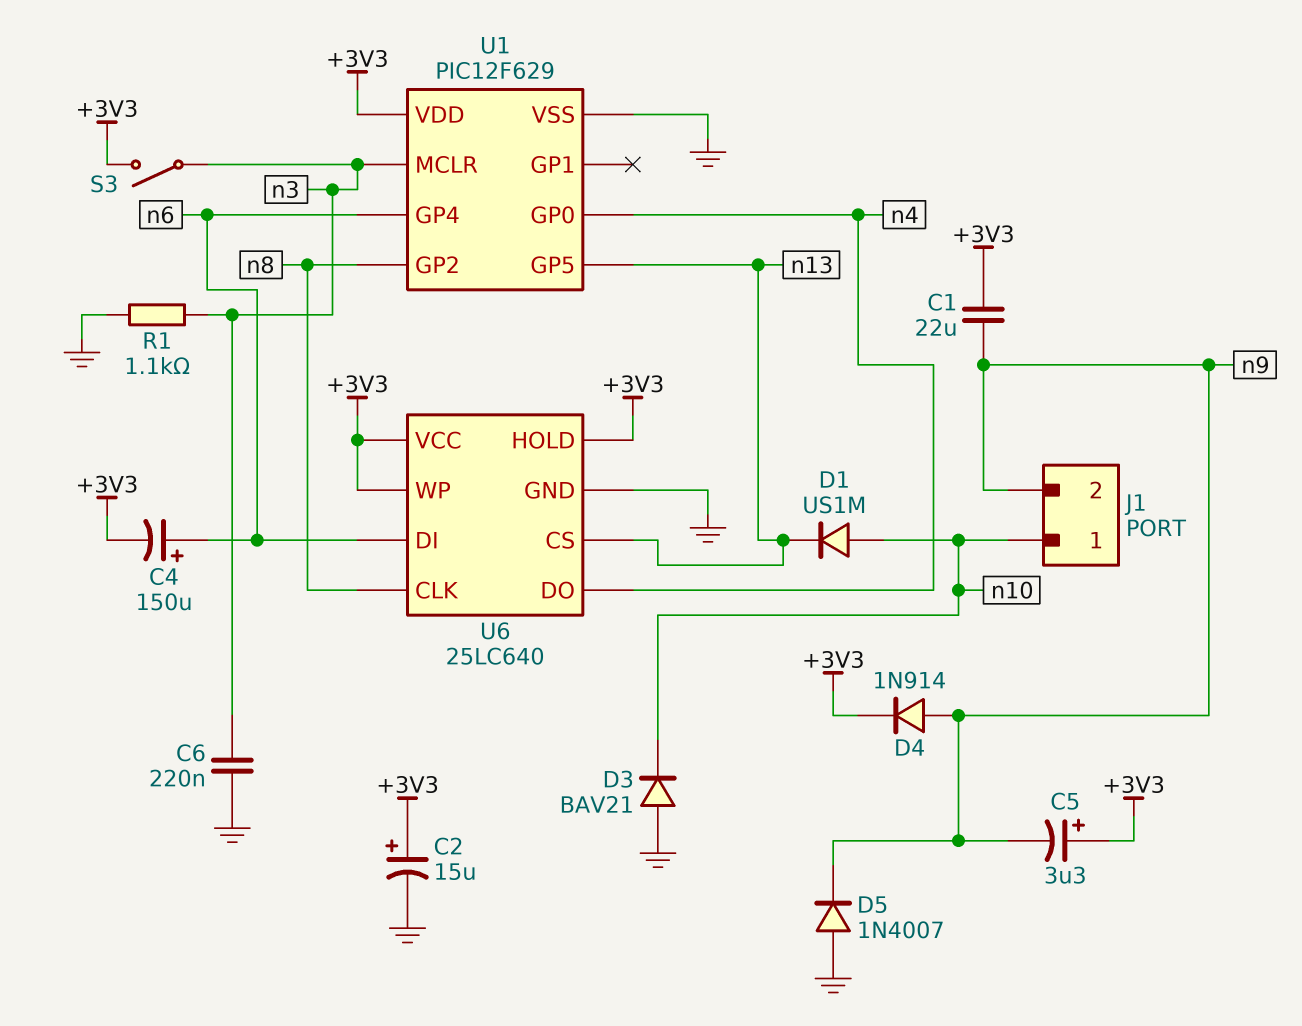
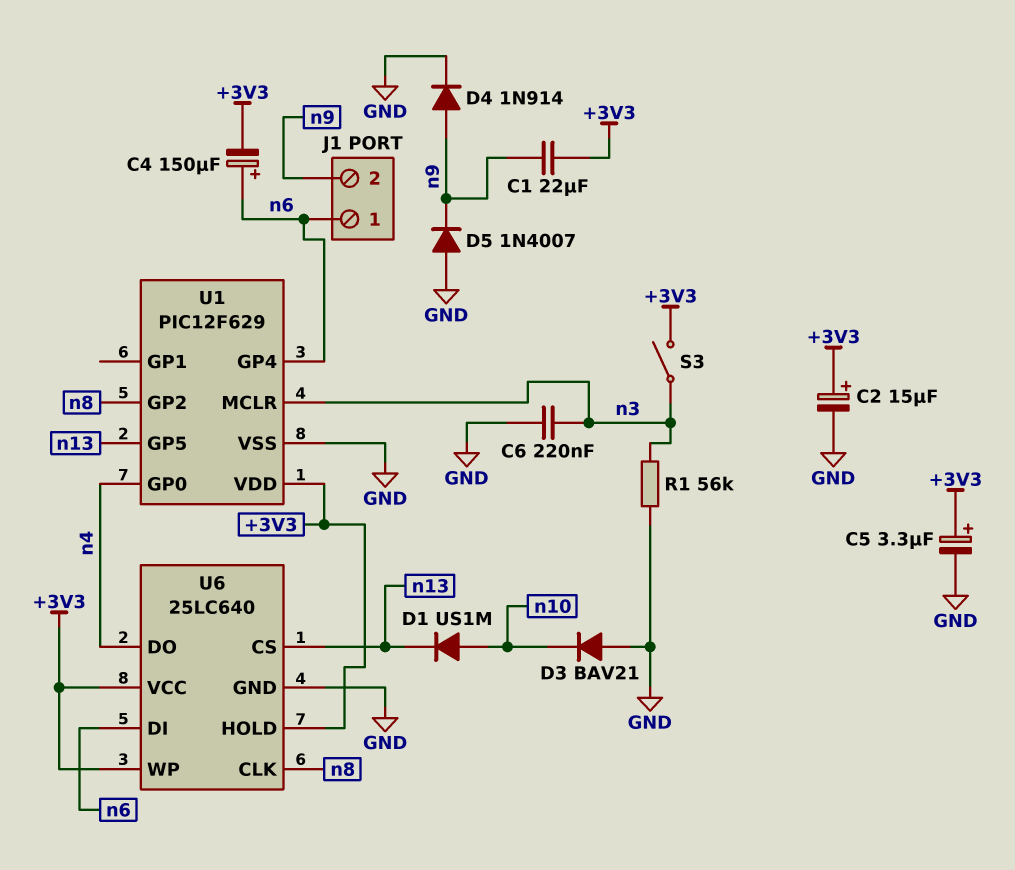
C5: 3.3uF (plus +3V3, minus n9) -> 3.3uF (plus +3V3, minus GND)
D4: diode 1N914 (A n9, K +3V3) -> diode 1N914 (A n9, K GND)
J1 pin 1: n10 -> n6
R1: 1.1k (GND, n3) -> 56k (GND, n3)

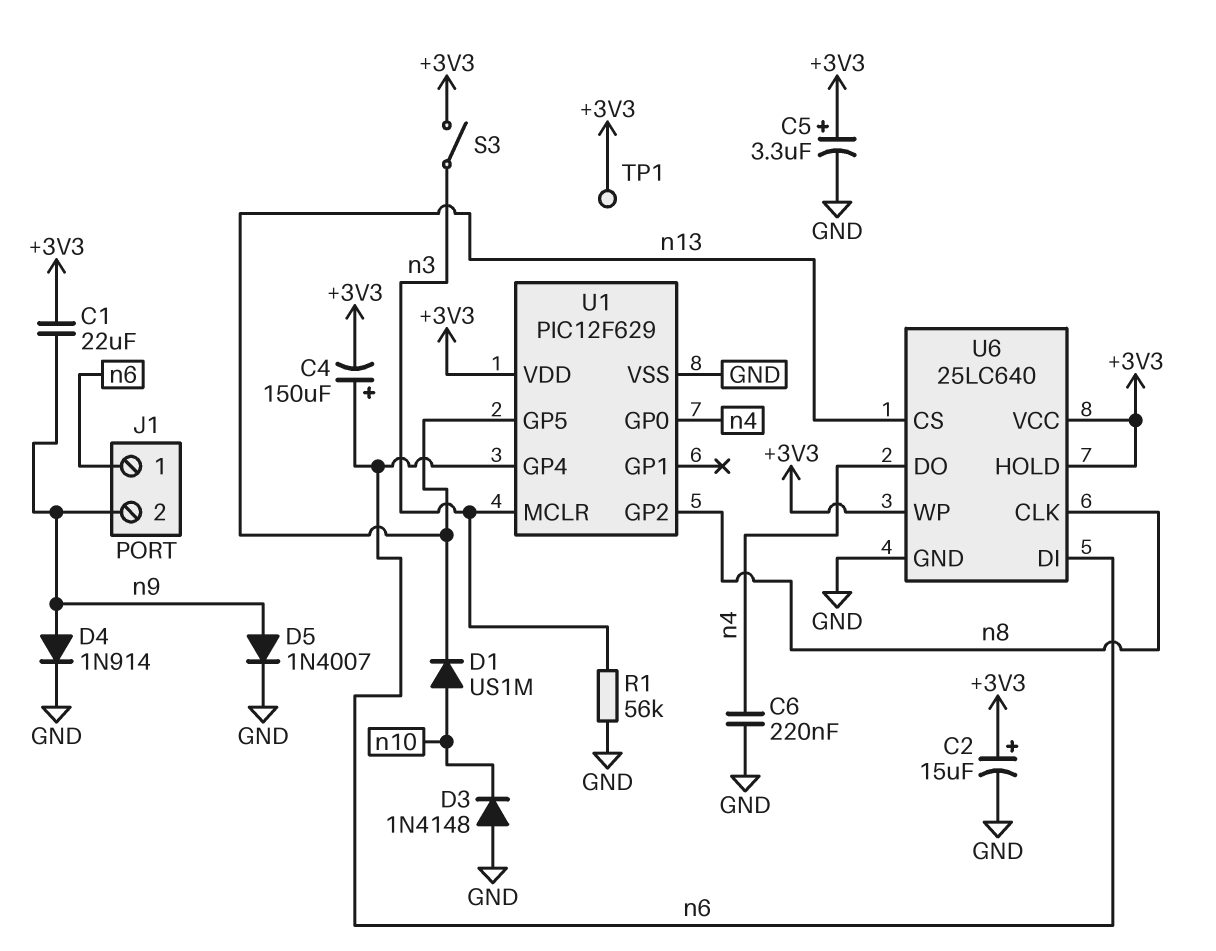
C6: 220nF (GND, n3) -> 220nF (GND, n4)
D3: diode BAV21 (A GND, K n10) -> diode 1N4148 (A GND, K n10)
D5: diode 1N4007 (A GND, K n9) -> diode 1N4007 (A n9, K GND)
TP1: none -> test point (+3V3)

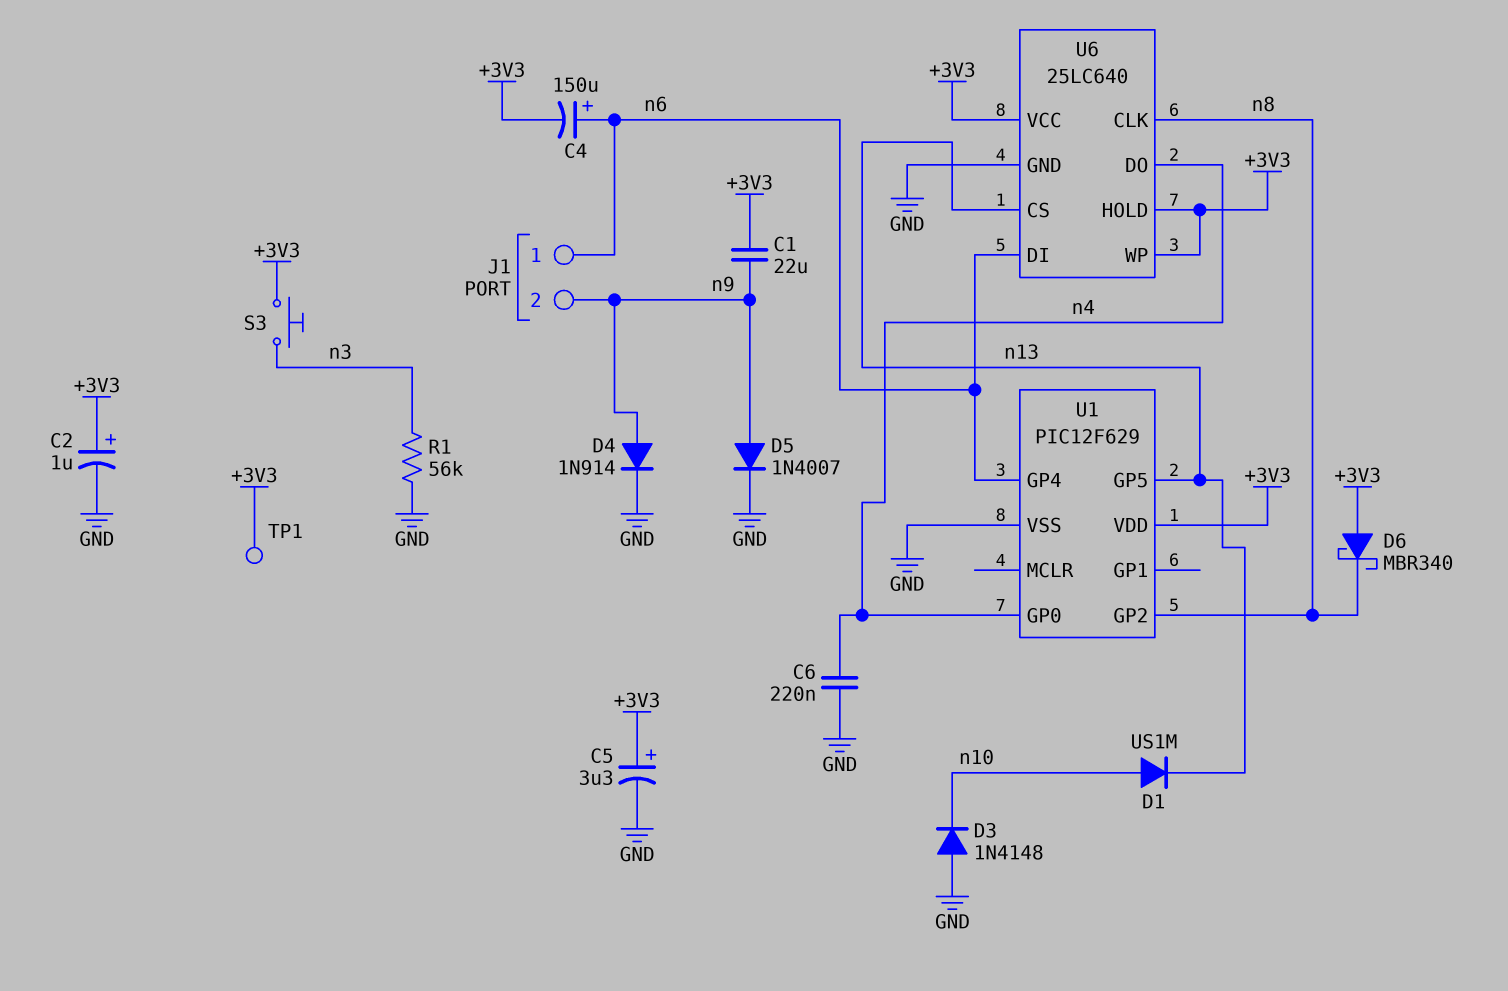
C2: 15uF (plus +3V3, minus GND) -> 1uF (plus +3V3, minus GND)
D6: none -> schottky MBR340 (A +3V3, K n8)
S3: switch (+3V3, n3) -> button (+3V3, n3)
U1 pin MCLR: n3 -> none

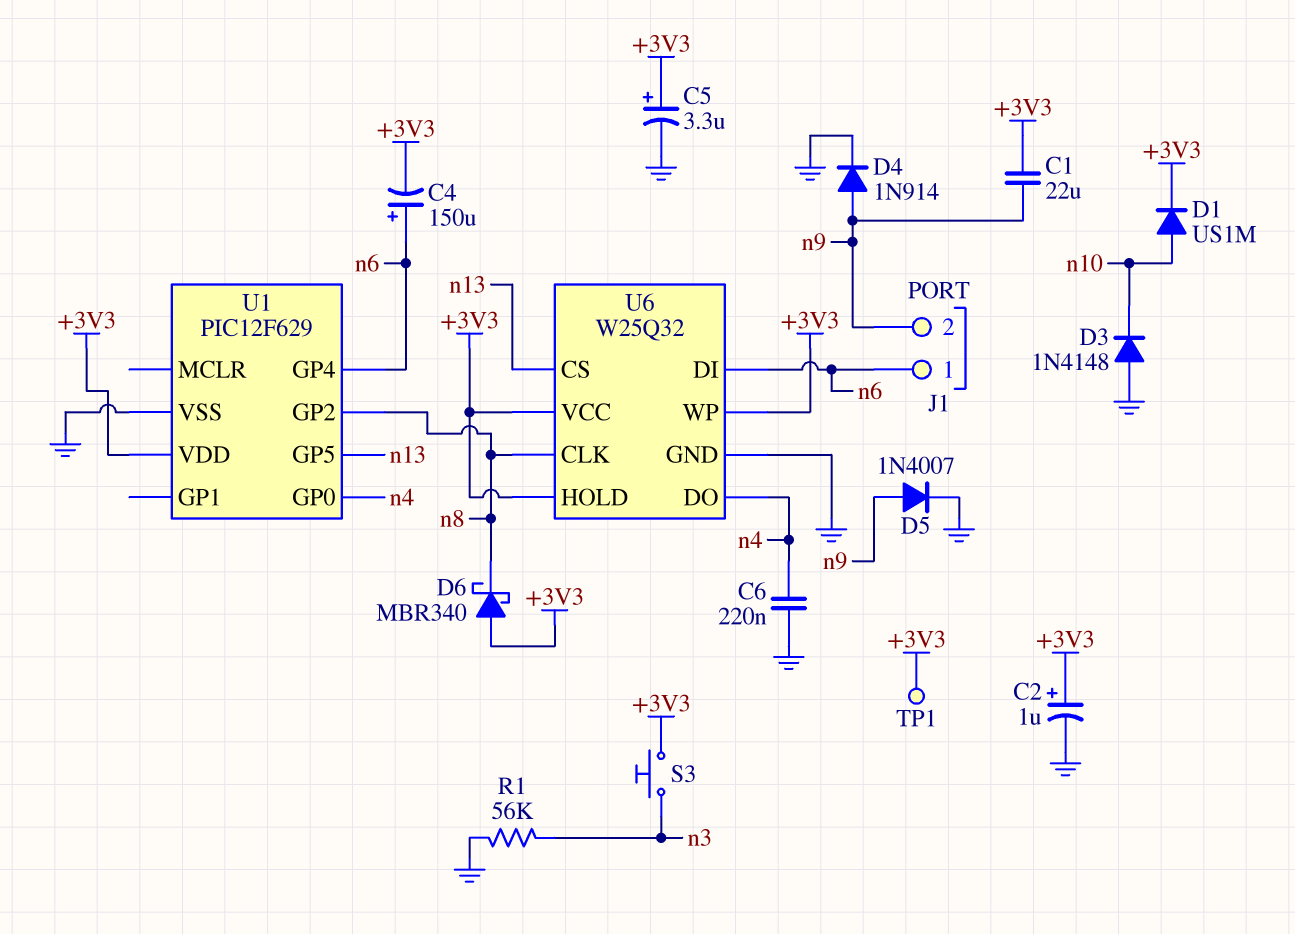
D1: diode US1M (A n10, K n13) -> diode US1M (A n10, K +3V3)
U6: 25LC640 -> W25Q32

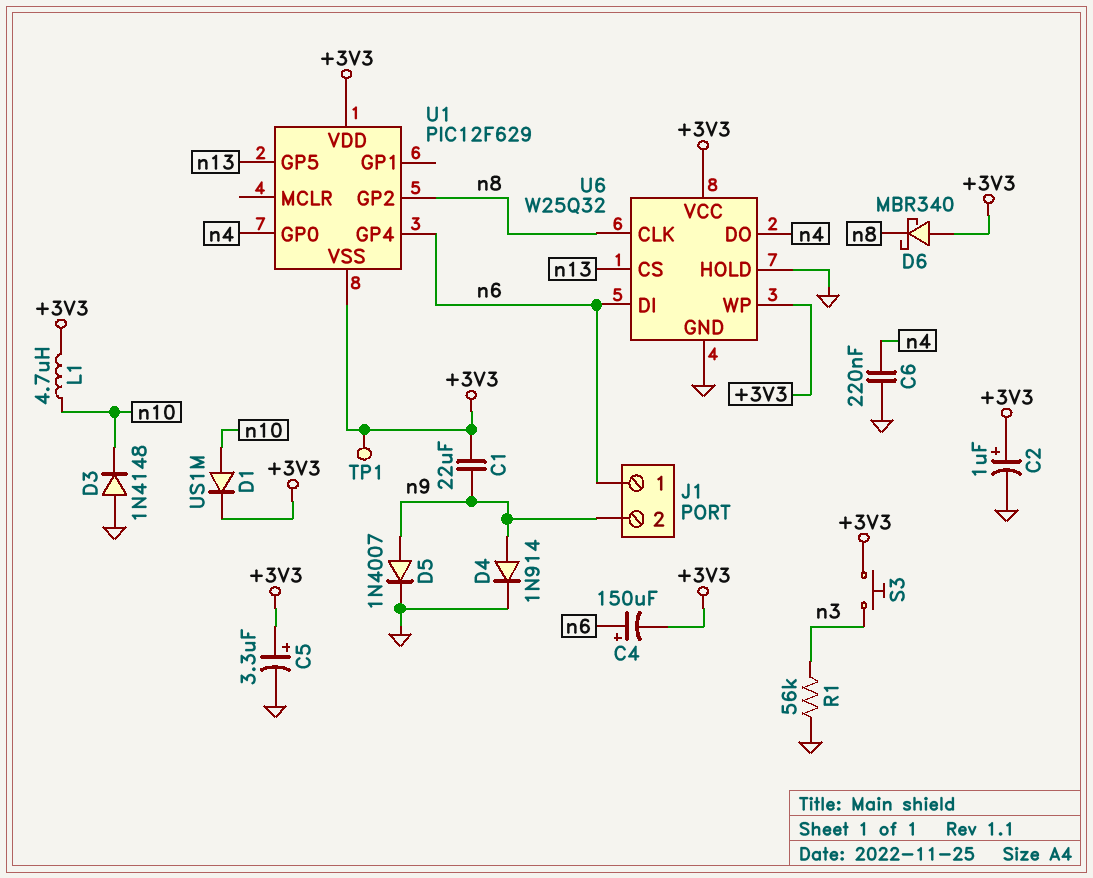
L1: none -> 4.7uH (+3V3, n10)
U1 pin VSS: GND -> +3V3
U6 pin HOLD: +3V3 -> GND

